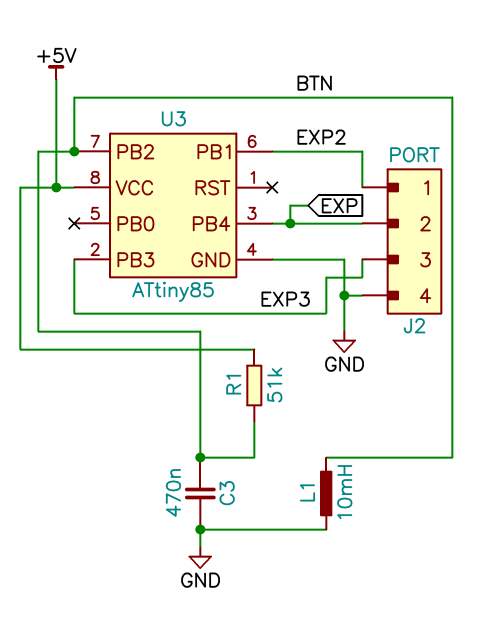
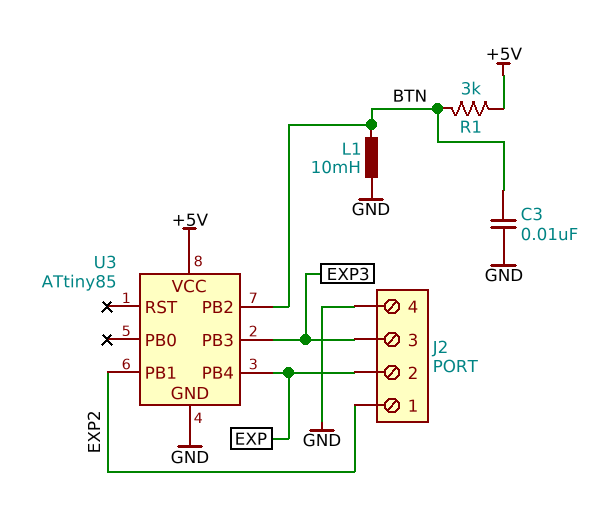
C3: 470nF (BTN, GND) -> 10nF (BTN, GND)
R1: 51k (+5V, BTN) -> 3k (+5V, BTN)

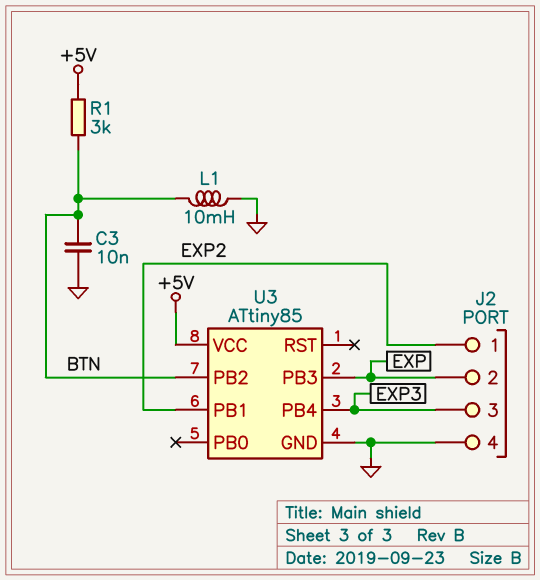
U3 pin PB3: EXP3 -> EXP
U3 pin PB4: EXP -> EXP3

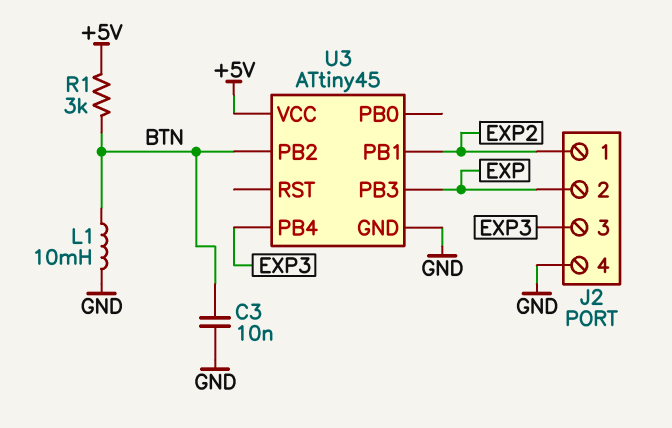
U3: ATtiny85 -> ATtiny45

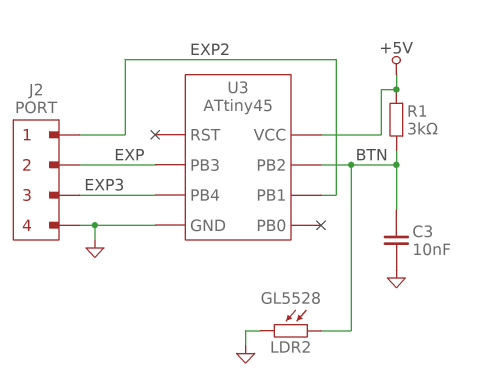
L1: 10mH (BTN, GND) -> none
LDR2: none -> GL5528 (BTN, GND)

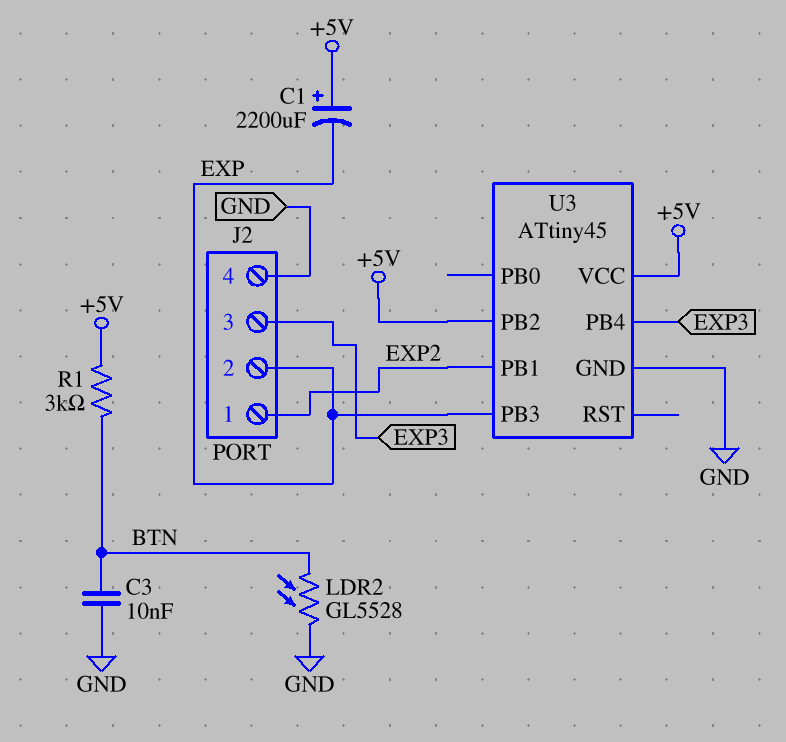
C1: none -> 2200uF (plus +5V, minus EXP)
U3 pin PB2: BTN -> +5V

